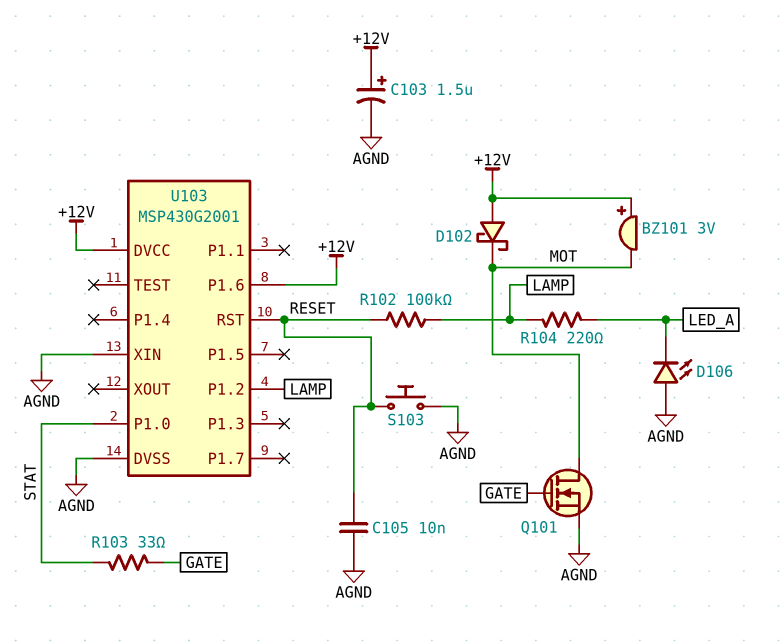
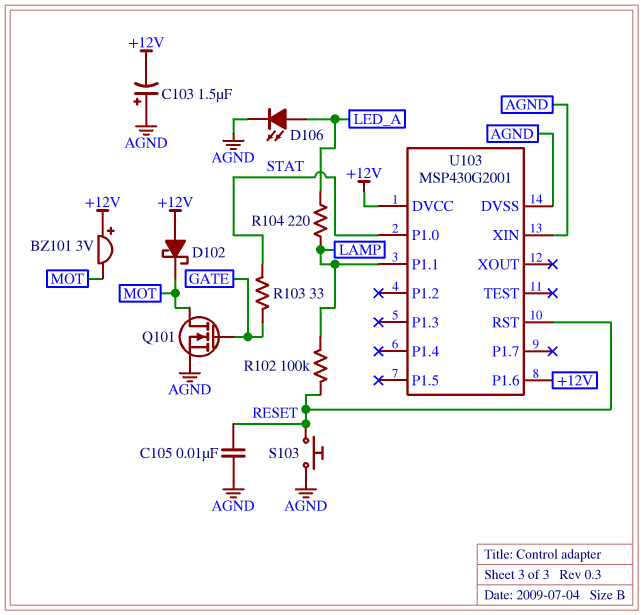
C103: 1.5uF (plus +12V, minus AGND) -> 1.5uF (plus AGND, minus +12V)
D106: LED (A AGND, K LED_A) -> LED (A LED_A, K AGND)
U103 pin P1.1: none -> LAMP
U103 pin P1.2: LAMP -> none

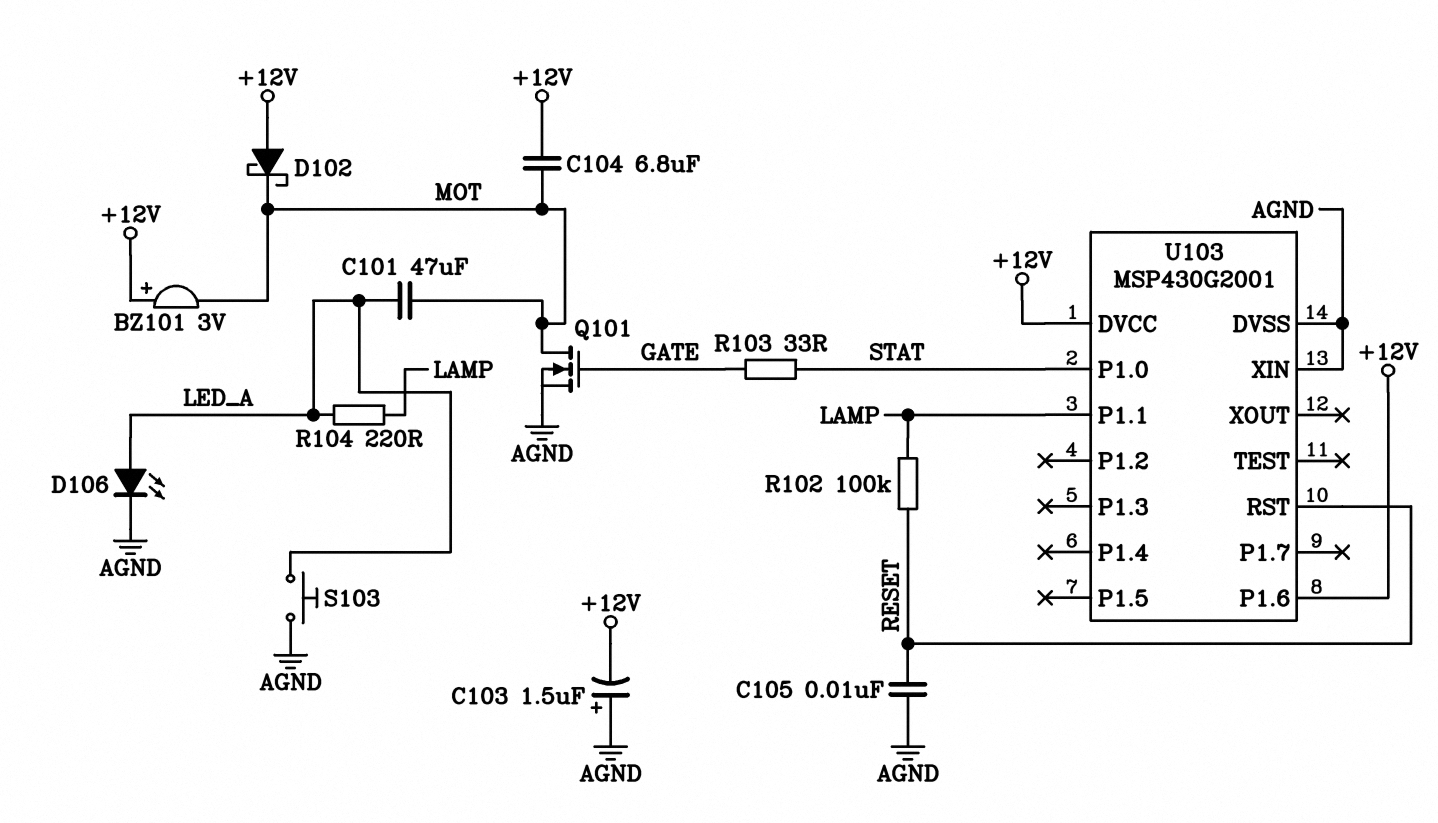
C101: none -> 47uF (LED_A, MOT)
C104: none -> 6.8uF (+12V, MOT)
S103: button (AGND, RESET) -> button (AGND, LED_A)

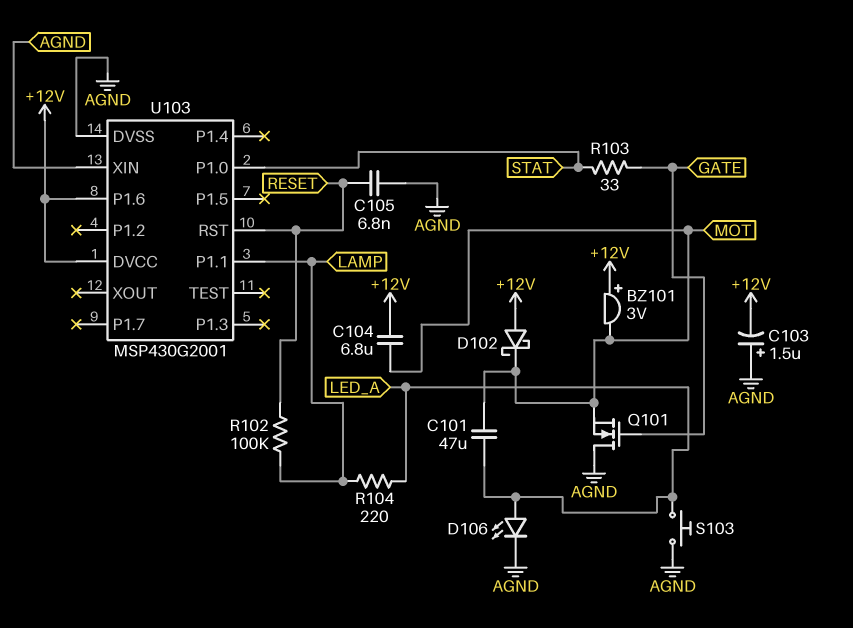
C105: 10nF (AGND, RESET) -> 6.8nF (AGND, RESET)
Q101: NMOS (G GATE, D MOT, S AGND) -> NMOS (G GATE, D AGND, S MOT)

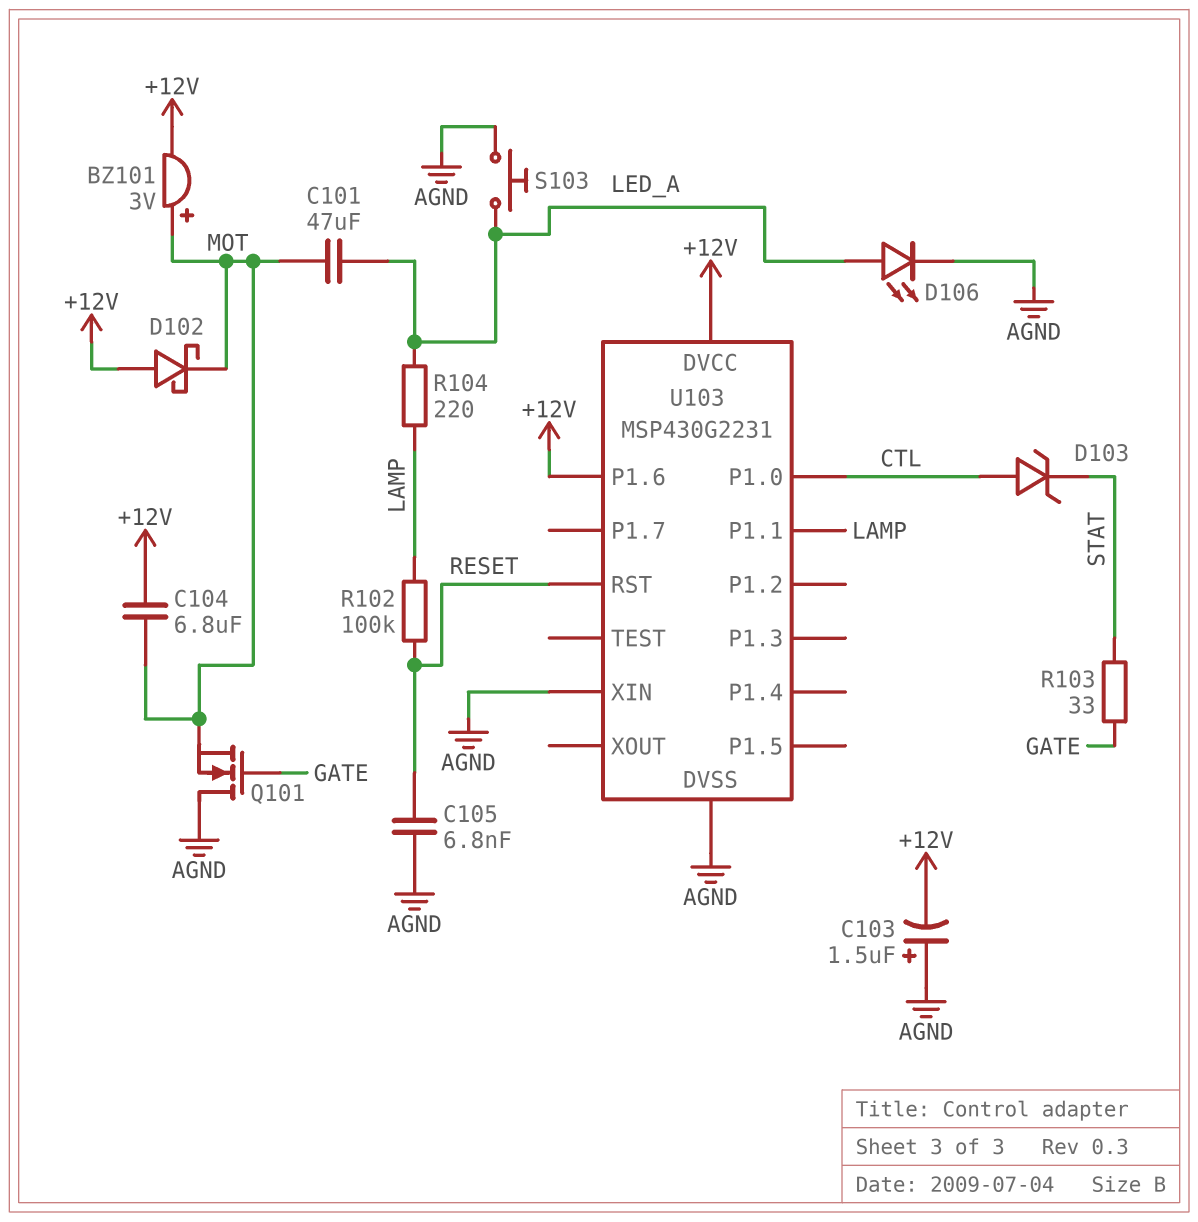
BZ101: buzzer 3V (plus +12V, minus MOT) -> buzzer 3V (plus MOT, minus +12V)
D103: none -> zener (A CTL, K STAT)
U103: MSP430G2001 -> MSP430G2231
U103 pin P1.0: STAT -> CTL

